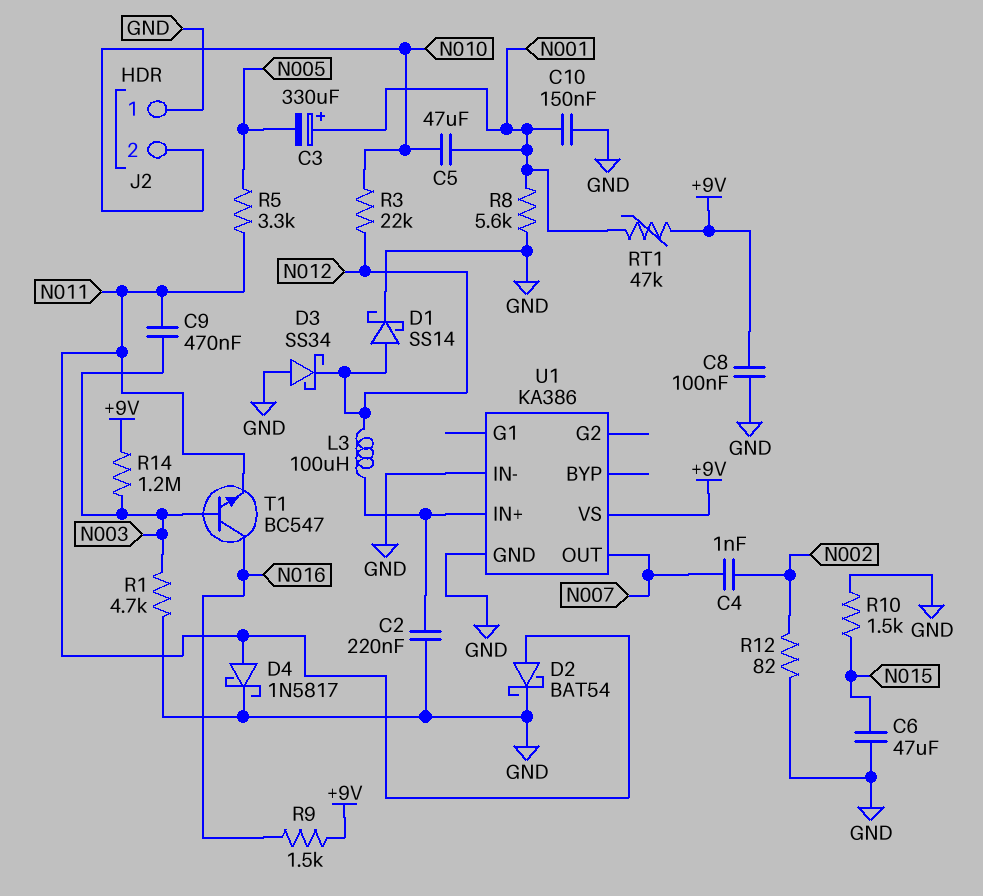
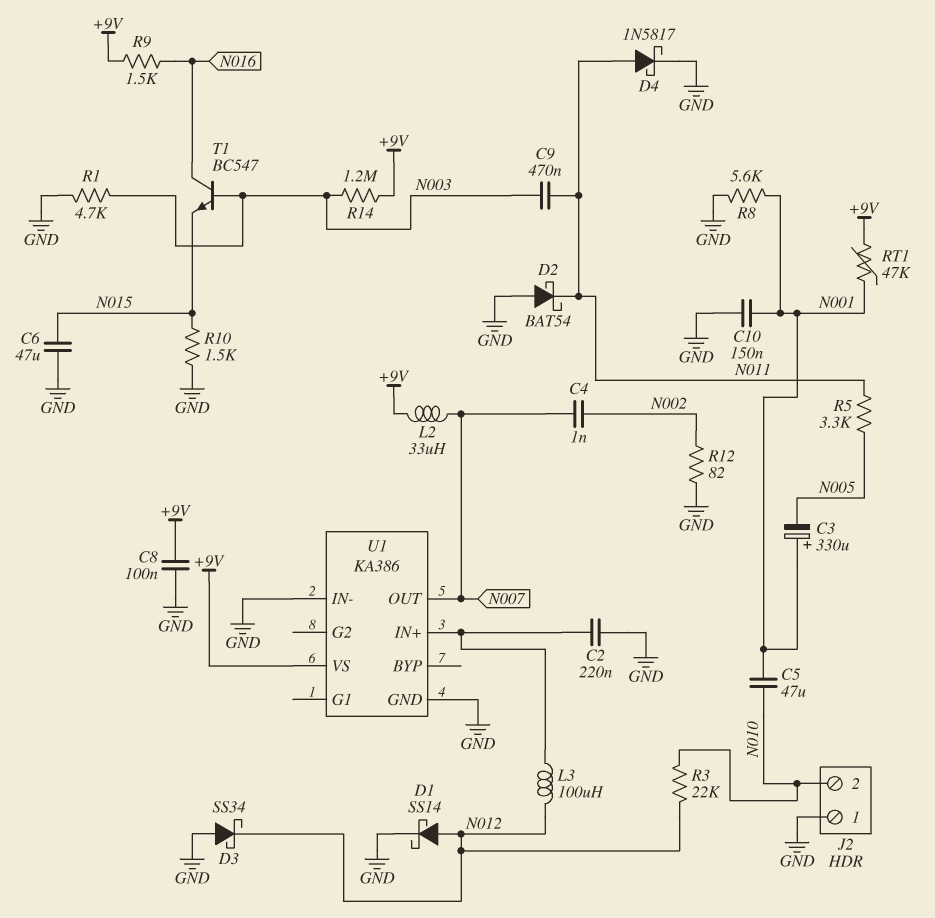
D2: schottky BAT54 (A N011, K GND) -> schottky BAT54 (A GND, K N011)
L2: none -> 33uH (+9V, N007)
T1: NPN BC547 (B N003, C N016, E N011) -> NPN BC547 (B N003, C N016, E N015)

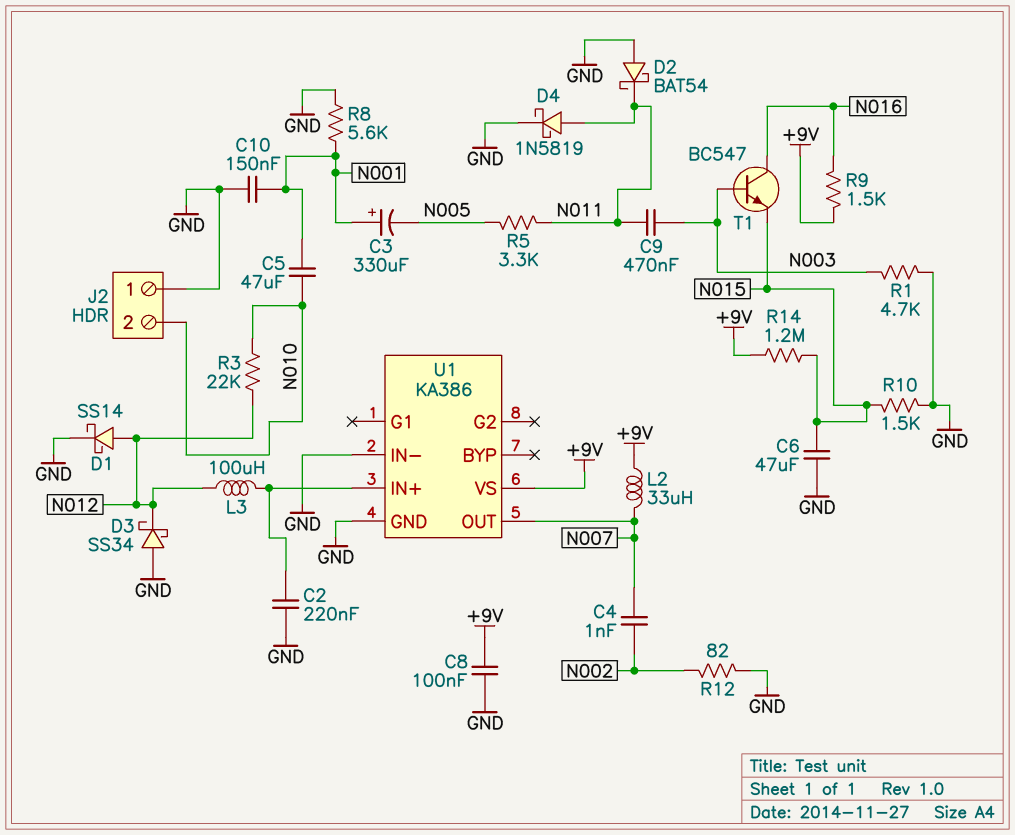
D4: schottky 1N5817 (A N011, K GND) -> schottky 1N5819 (A N011, K GND)
R14: 1.2M (+9V, N003) -> 1.2M (+9V, N015)
RT1: 47k (+9V, N001) -> none

